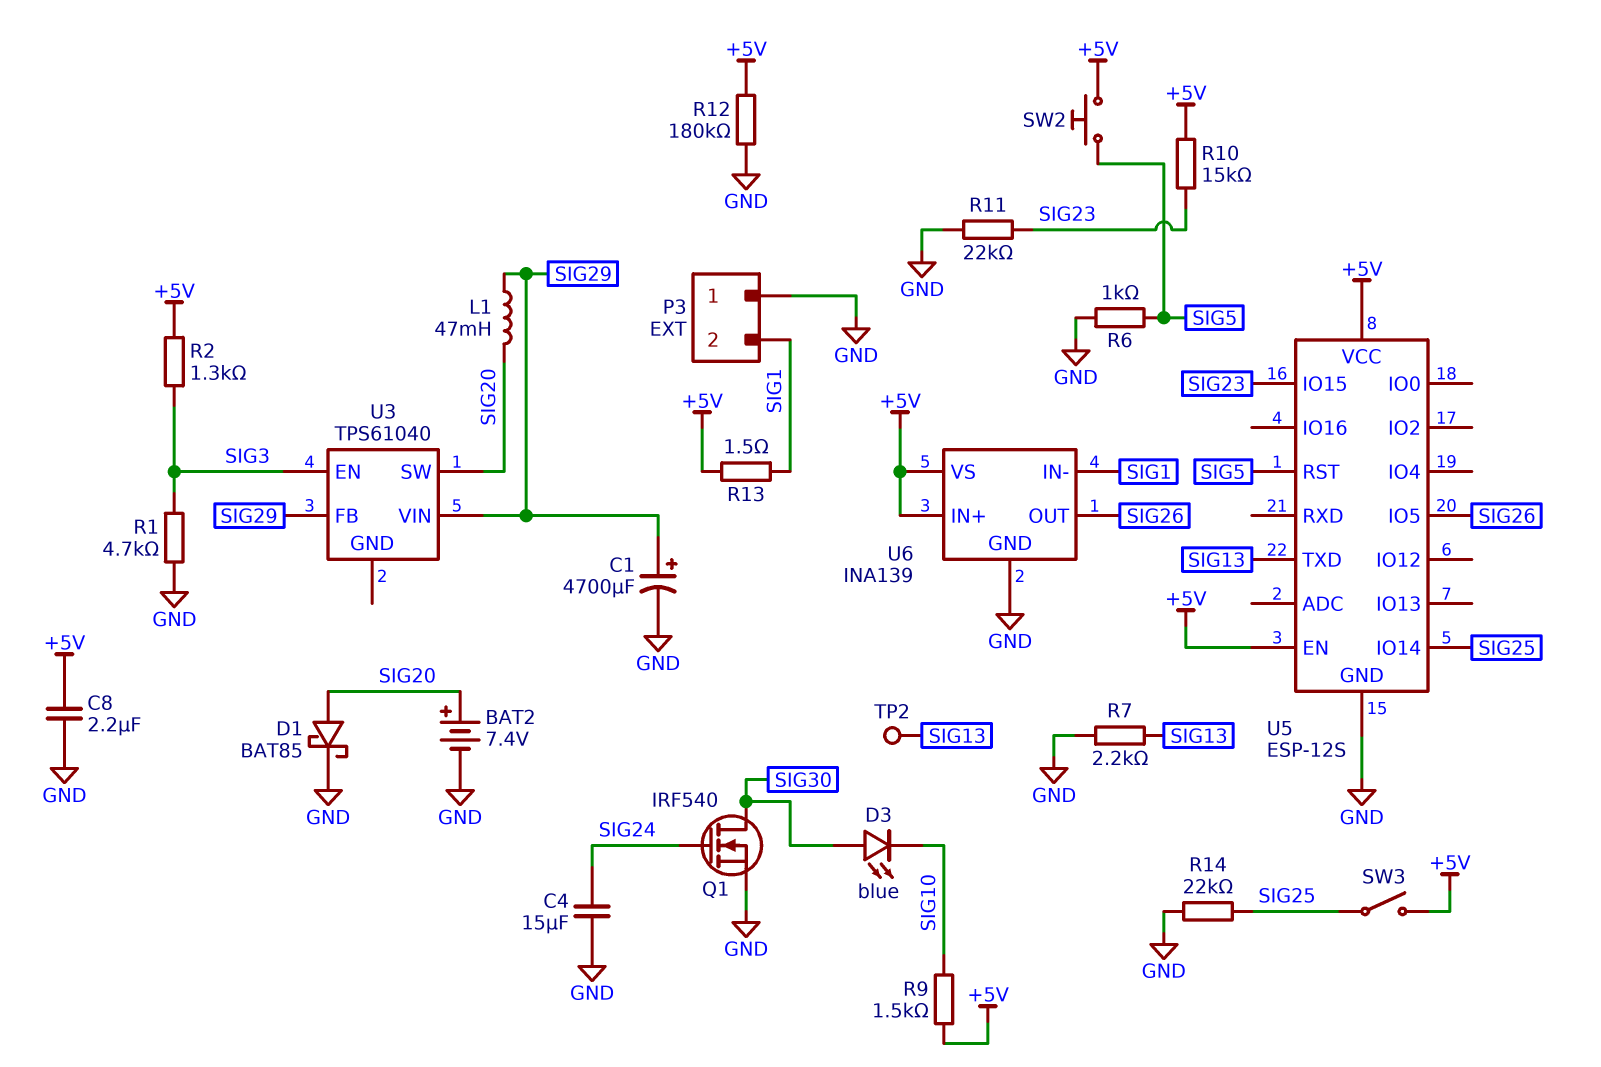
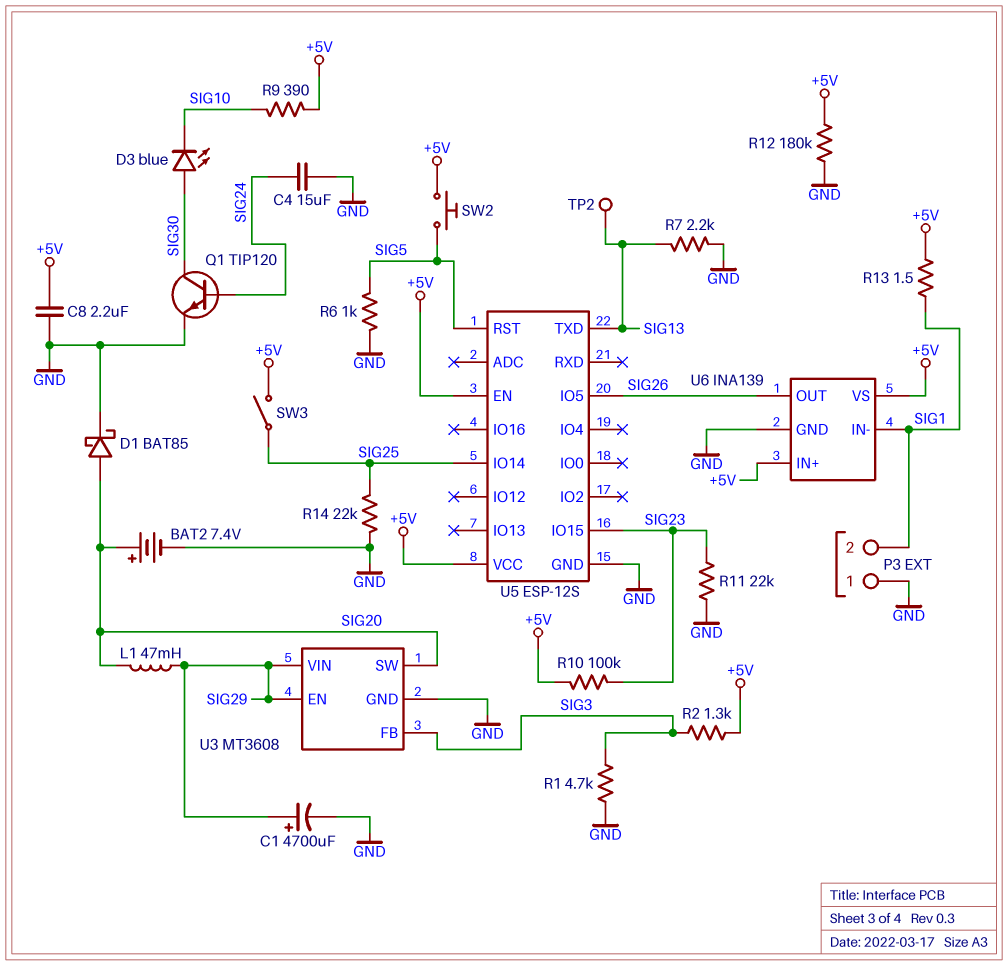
Q1: NMOS IRF540 (G SIG24, D SIG30, S GND) -> NPN TIP120 (B SIG24, C SIG30, E GND)
R9: 1.5k (+5V, SIG10) -> 390 (+5V, SIG10)
R10: 15k (+5V, SIG23) -> 100k (+5V, SIG23)
U3: TPS61040 -> MT3608
U3 pin EN: SIG3 -> SIG29
U3 pin FB: SIG29 -> SIG3
U3 pin GND: none -> GND

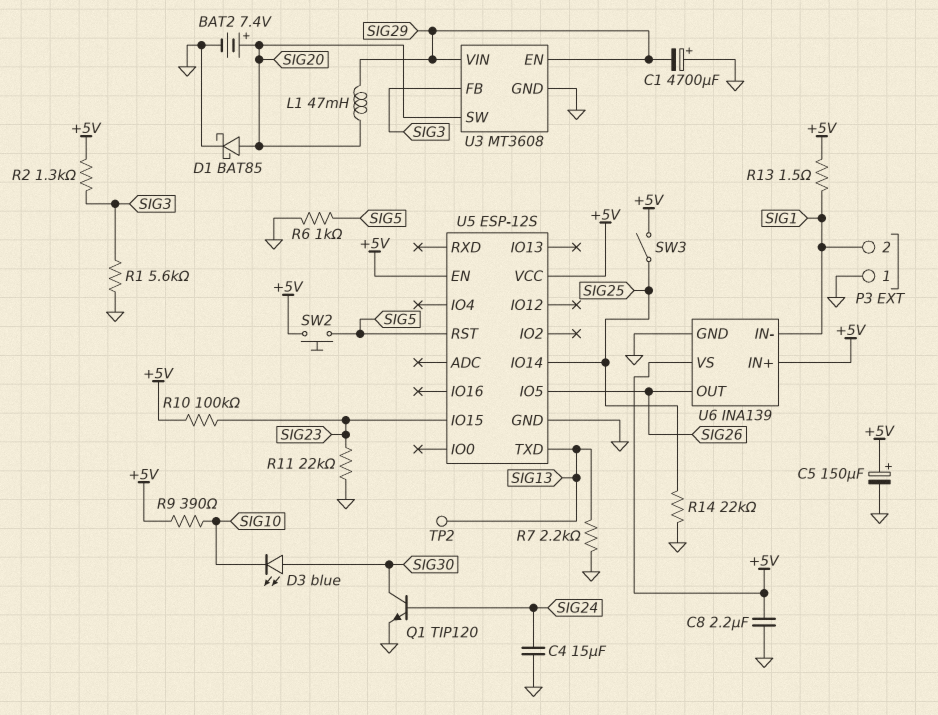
C1: 4700uF (plus SIG29, minus GND) -> 4700uF (plus GND, minus SIG29)
C5: none -> 150uF (plus +5V, minus GND)
R1: 4.7k (GND, SIG3) -> 5.6k (GND, SIG3)
R12: 180k (+5V, GND) -> none

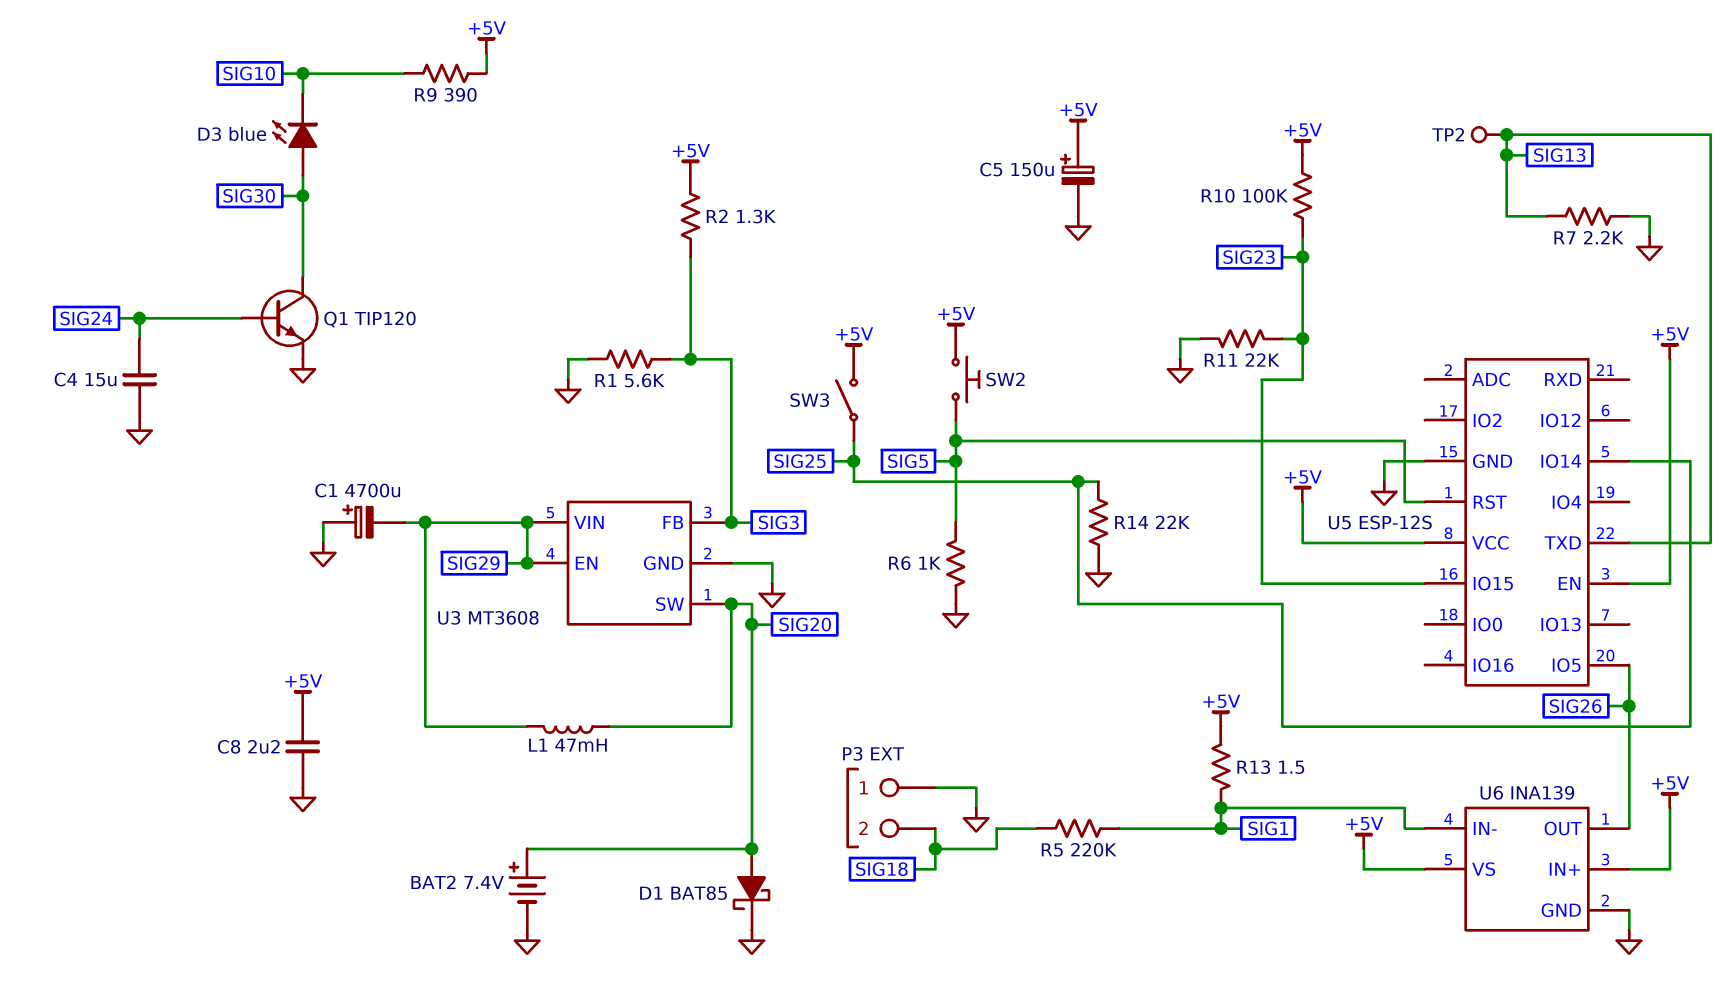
P3 pin 2: SIG1 -> SIG18
R5: none -> 220k (SIG1, SIG18)

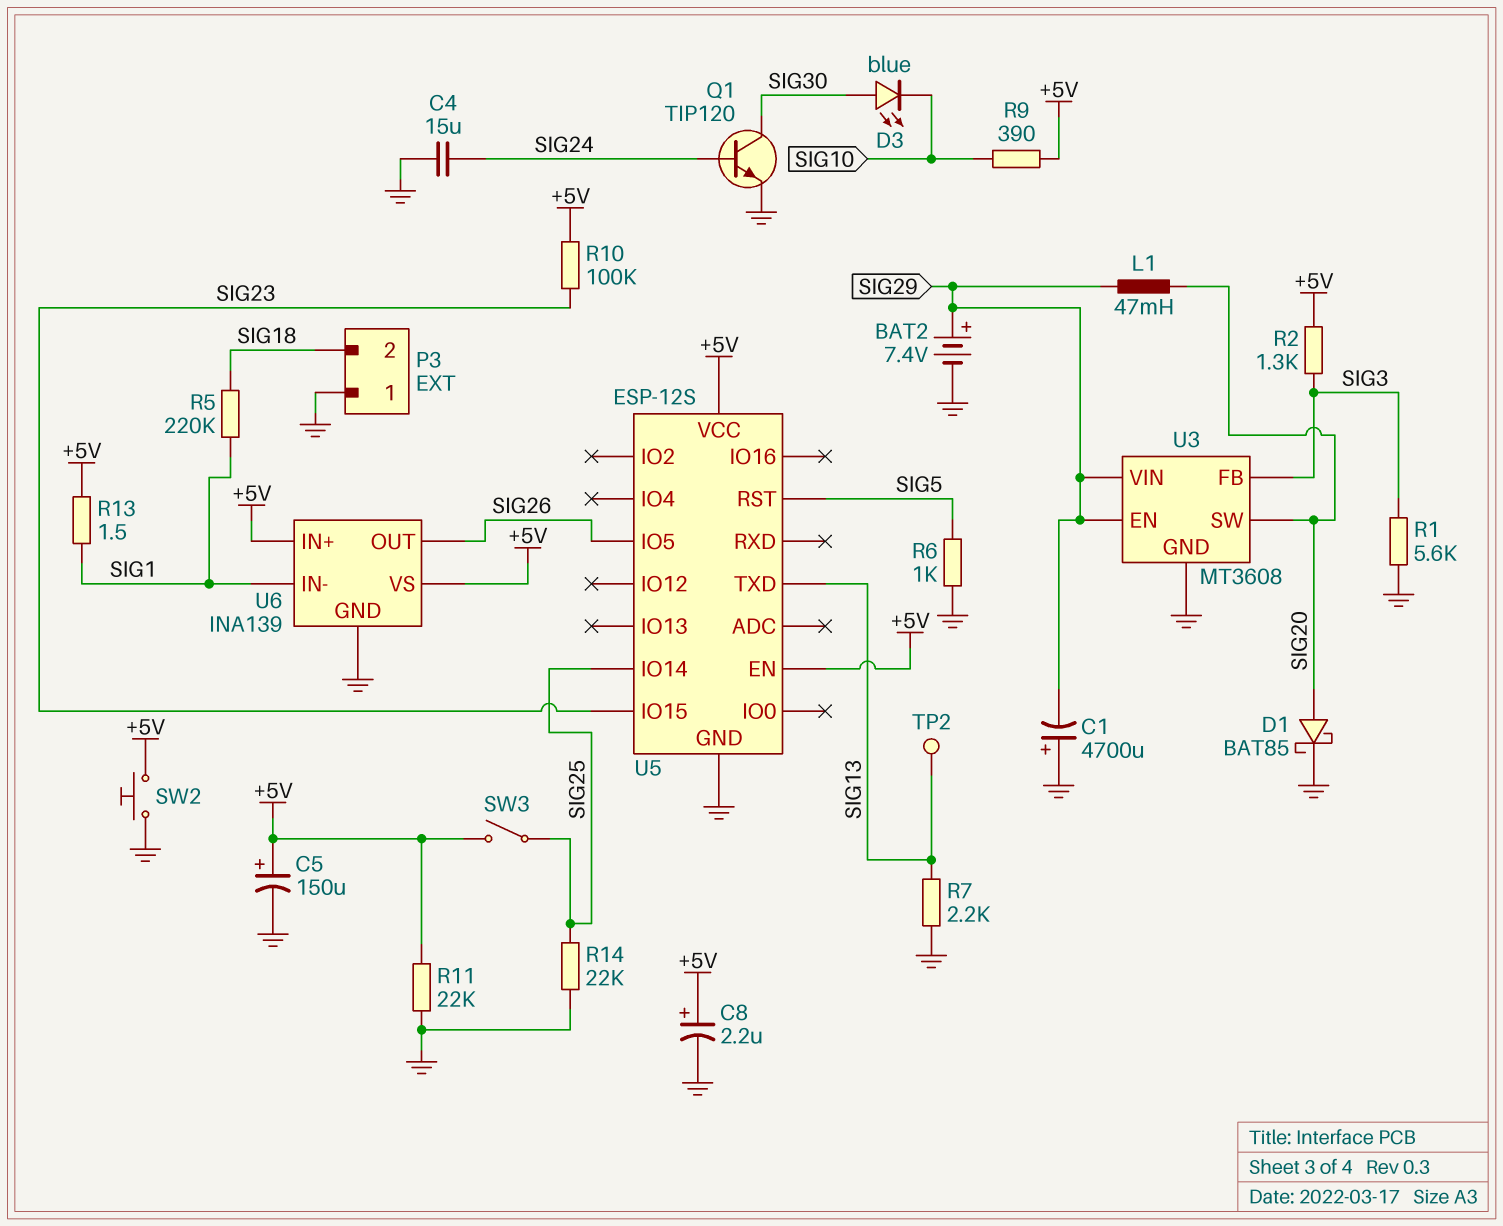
BAT2: 7.4V (plus SIG20, minus GND) -> 7.4V (plus SIG29, minus GND)
C8: 2.2uF (+5V, GND) -> 2.2uF (plus +5V, minus GND)
R11: 22k (GND, SIG23) -> 22k (+5V, GND)
SW2: button (+5V, SIG5) -> button (+5V, GND)

